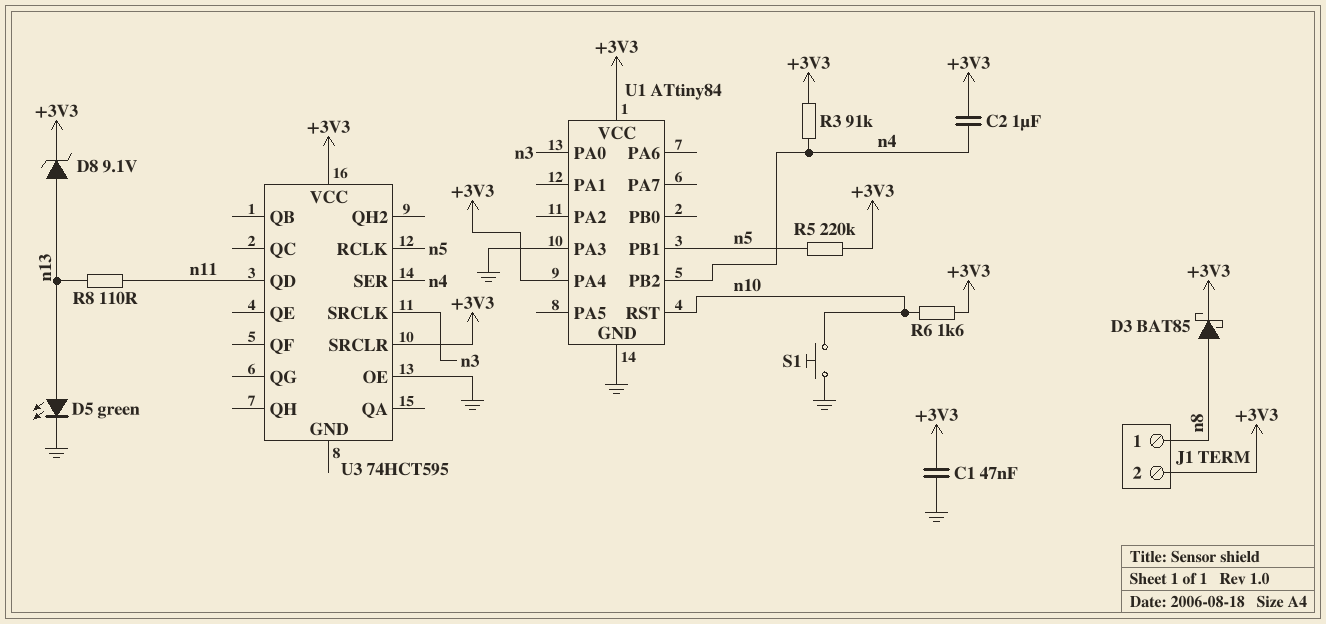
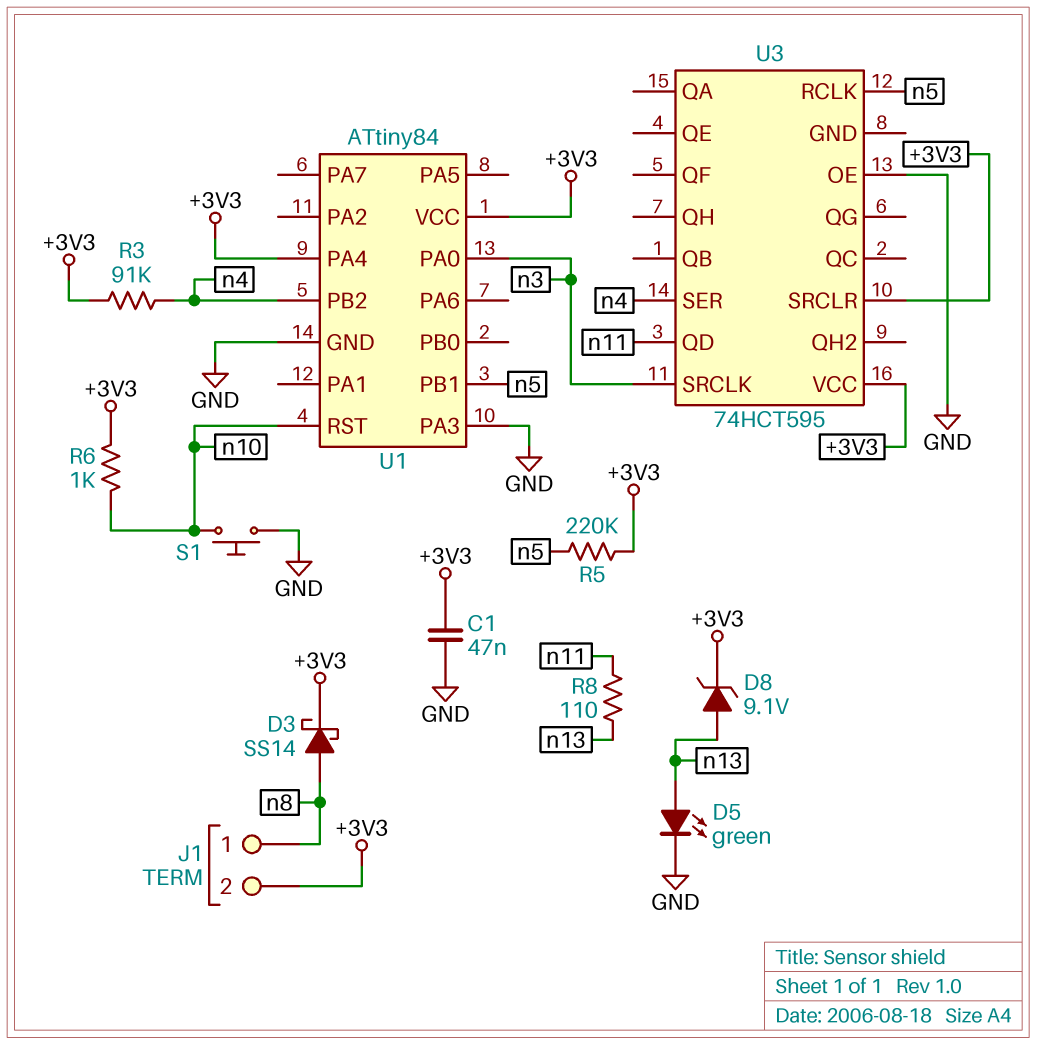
C2: 1uF (+3V3, n4) -> none
D3: schottky BAT85 (A n8, K +3V3) -> schottky SS14 (A n8, K +3V3)
R6: 1.6k (+3V3, n10) -> 1k (+3V3, n10)

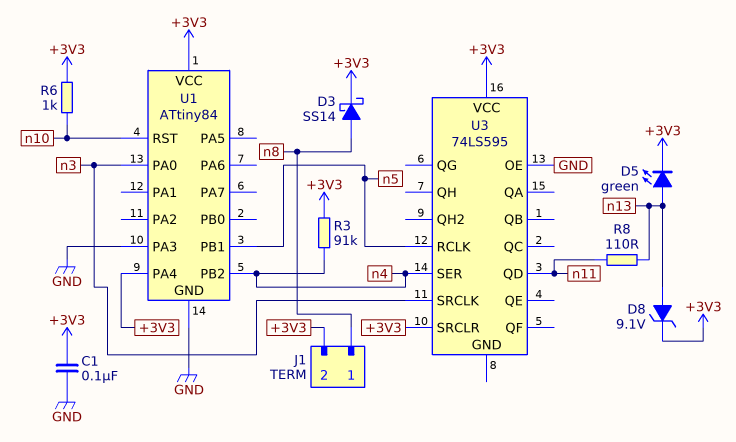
C1: 47nF (+3V3, GND) -> 100nF (+3V3, GND)
D5: LED green (A n13, K GND) -> LED green (A n13, K +3V3)
R5: 220k (+3V3, n5) -> none
S1: button (GND, n10) -> none
U3: 74HCT595 -> 74LS595

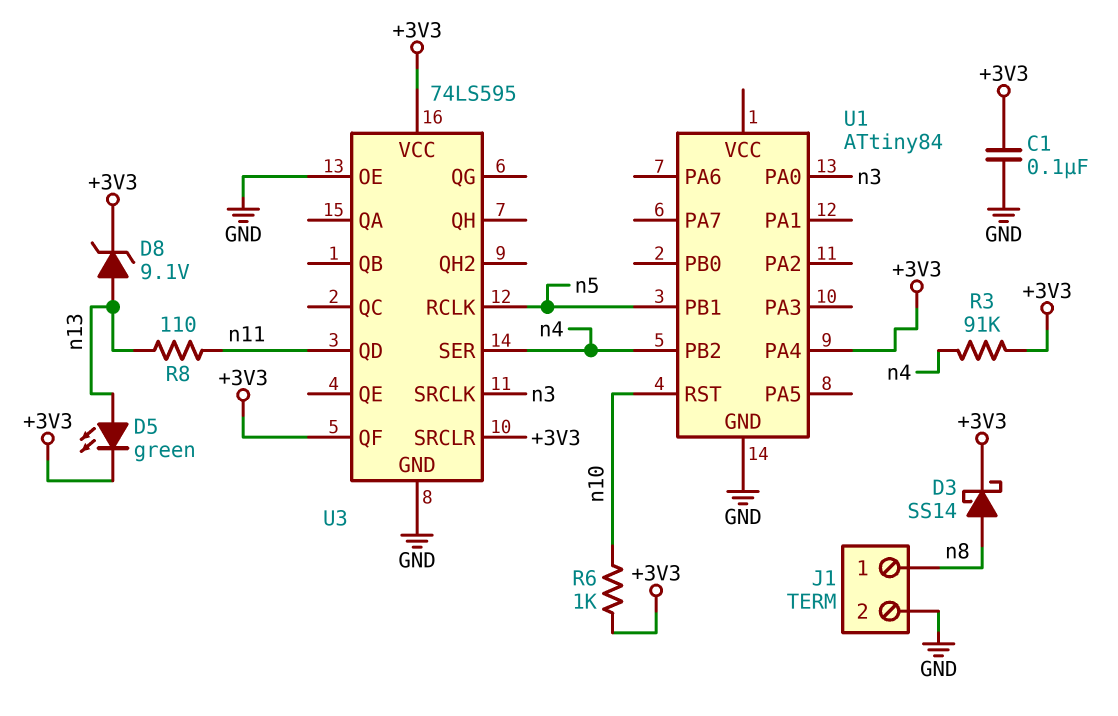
J1 pin 2: +3V3 -> GND
U1 pin PA3: GND -> none
U1 pin VCC: +3V3 -> none
U3 pin GND: none -> GND
U3 pin QF: none -> +3V3

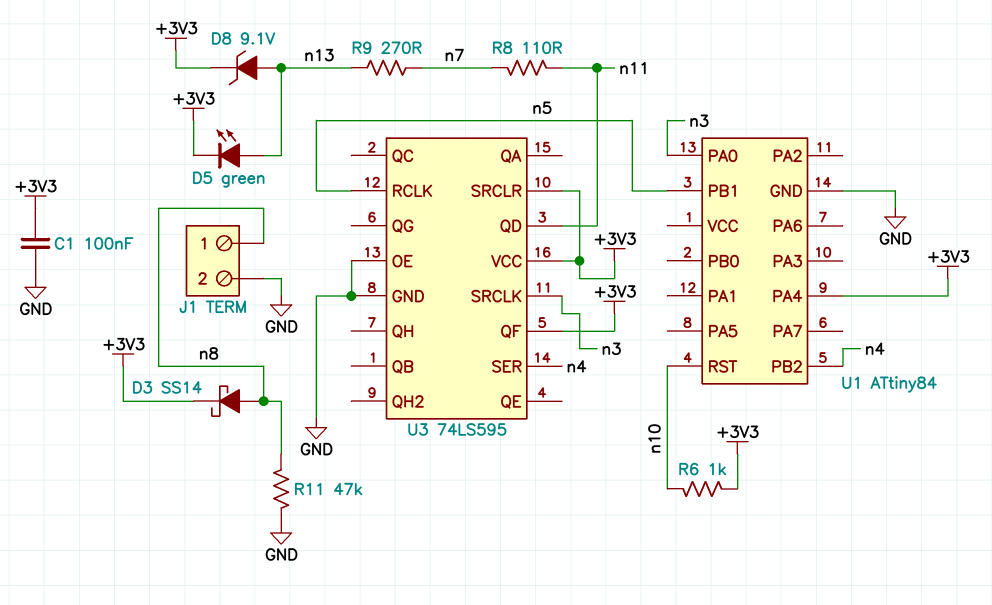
R3: 91k (+3V3, n4) -> none
R8: 110 (n11, n13) -> 110 (n7, n11)
R9: none -> 270 (n7, n13)
R11: none -> 47k (GND, n8)

